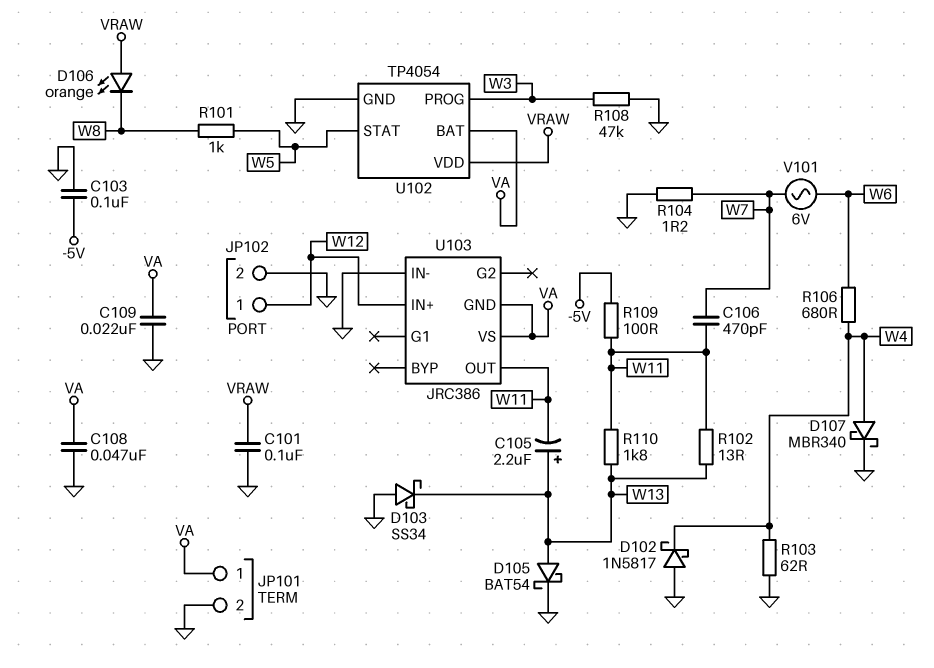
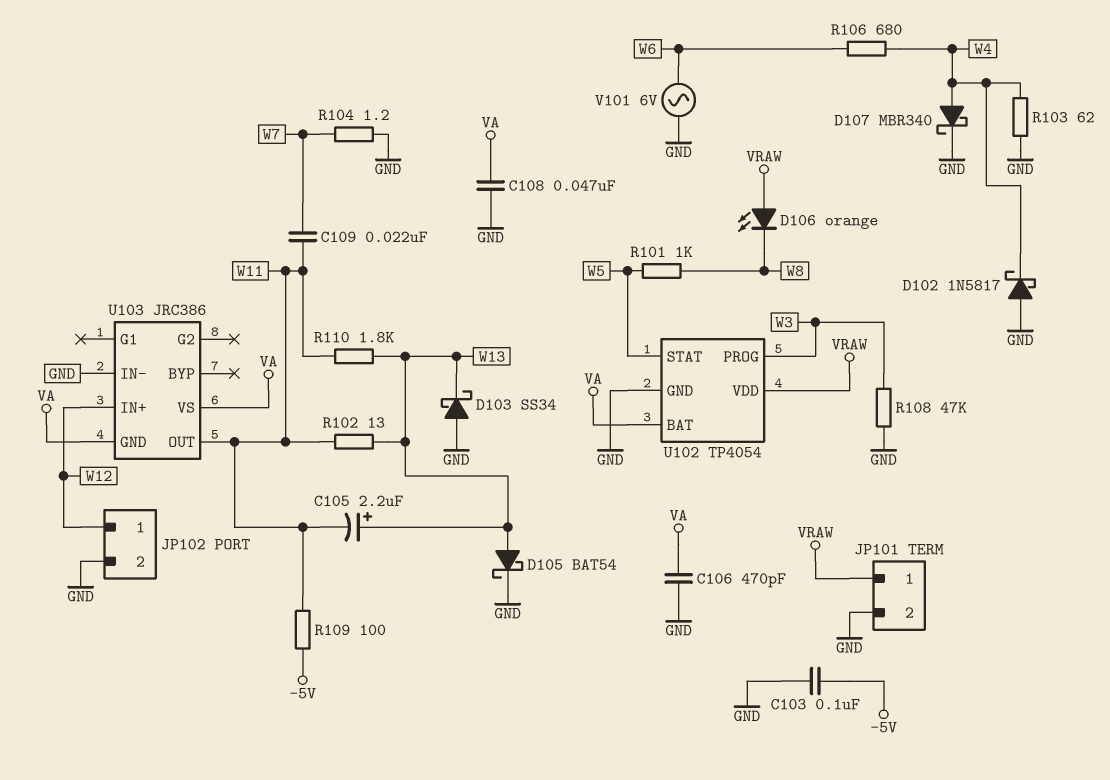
C101: 100nF (GND, VRAW) -> none
C106: 470pF (W7, W11) -> 470pF (GND, VA)
C109: 22nF (GND, VA) -> 22nF (W7, W11)
JP101 pin 1: VA -> VRAW
V101: AC 6V (W6, W7) -> AC 6V (GND, W6)

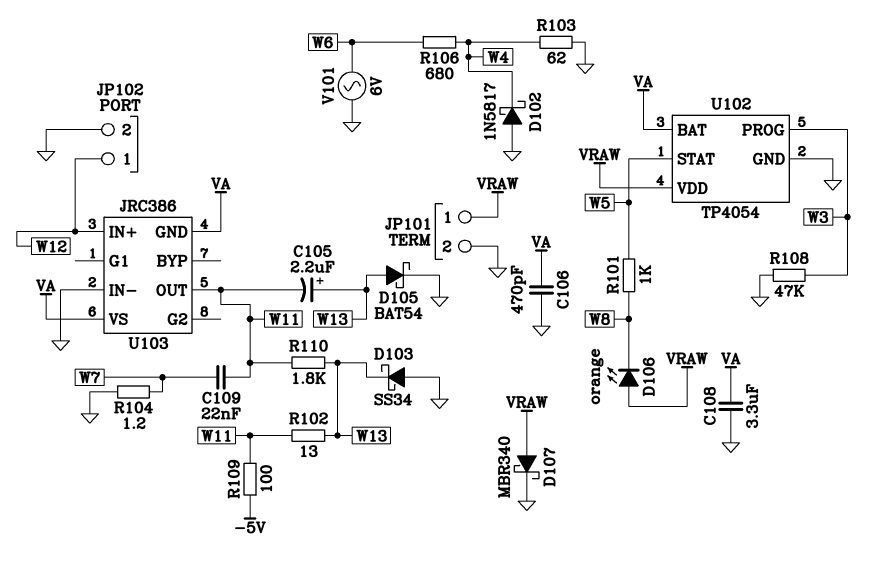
C103: 100nF (-5V, GND) -> none
C108: 47nF (GND, VA) -> 3.3uF (GND, VA)
D107: schottky MBR340 (A W4, K GND) -> schottky MBR340 (A VRAW, K GND)

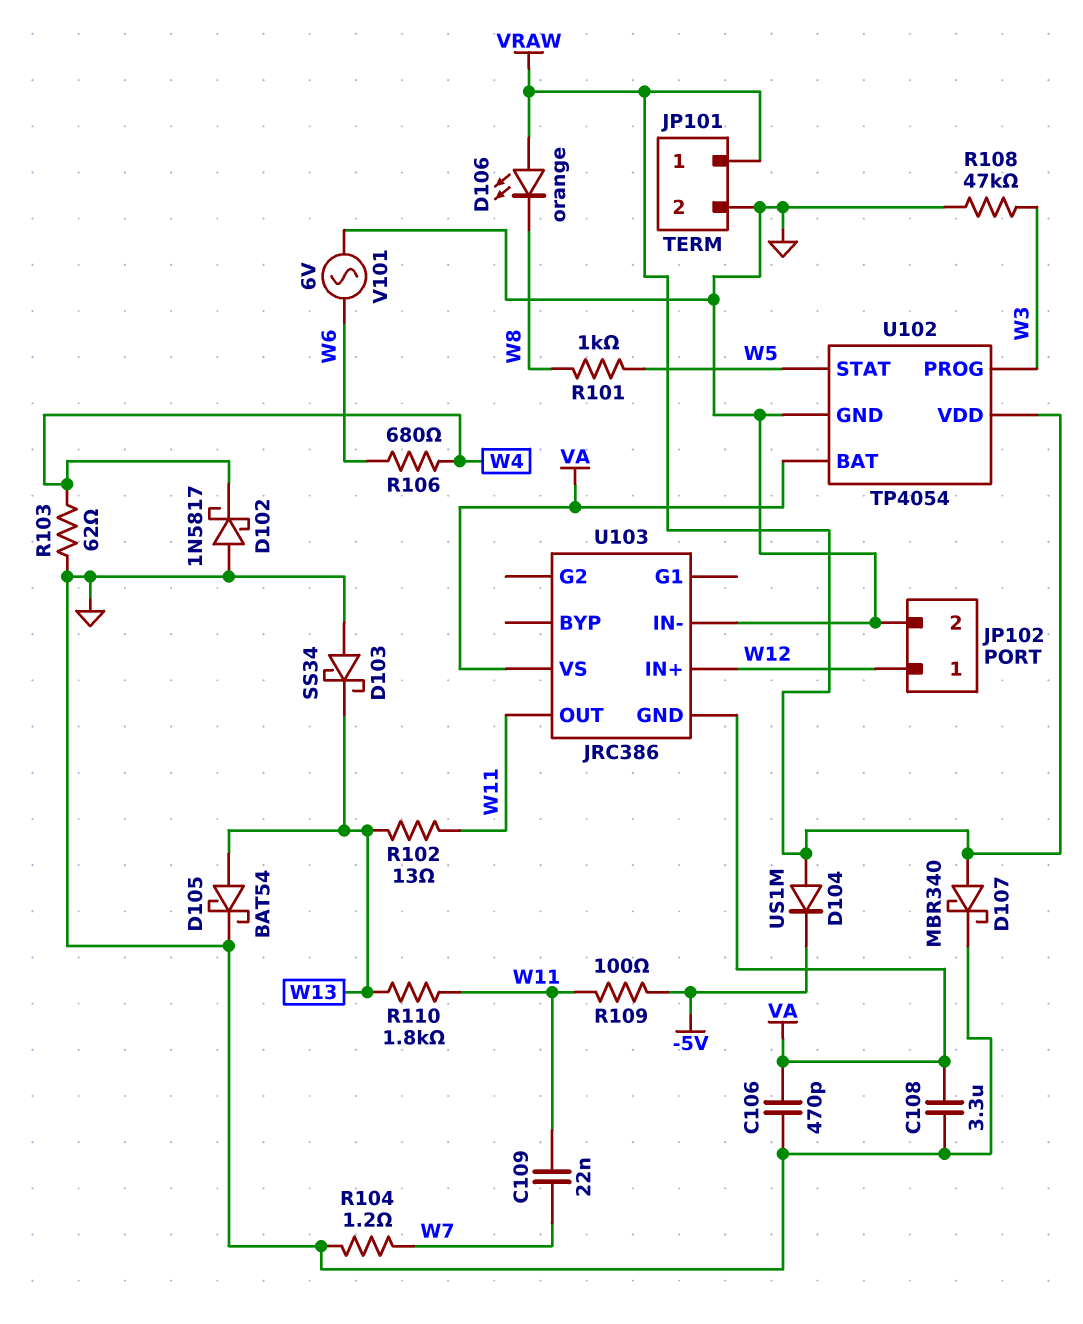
C105: 2.2uF (plus W13, minus W11) -> none
D104: none -> diode US1M (A VRAW, K -5V)

